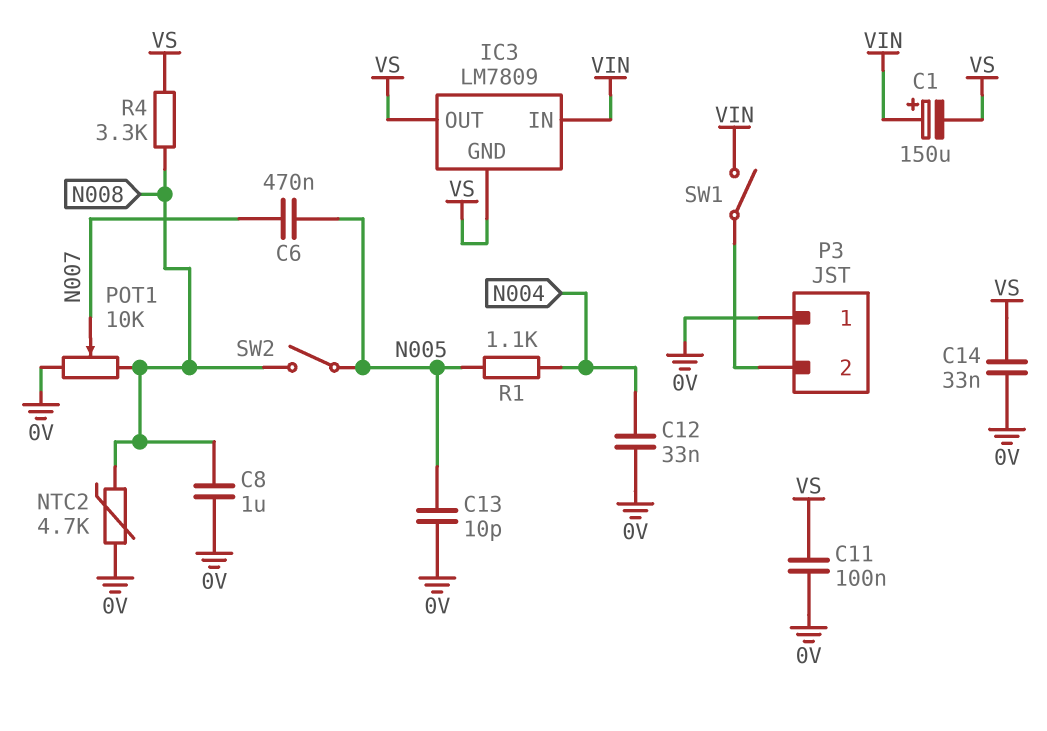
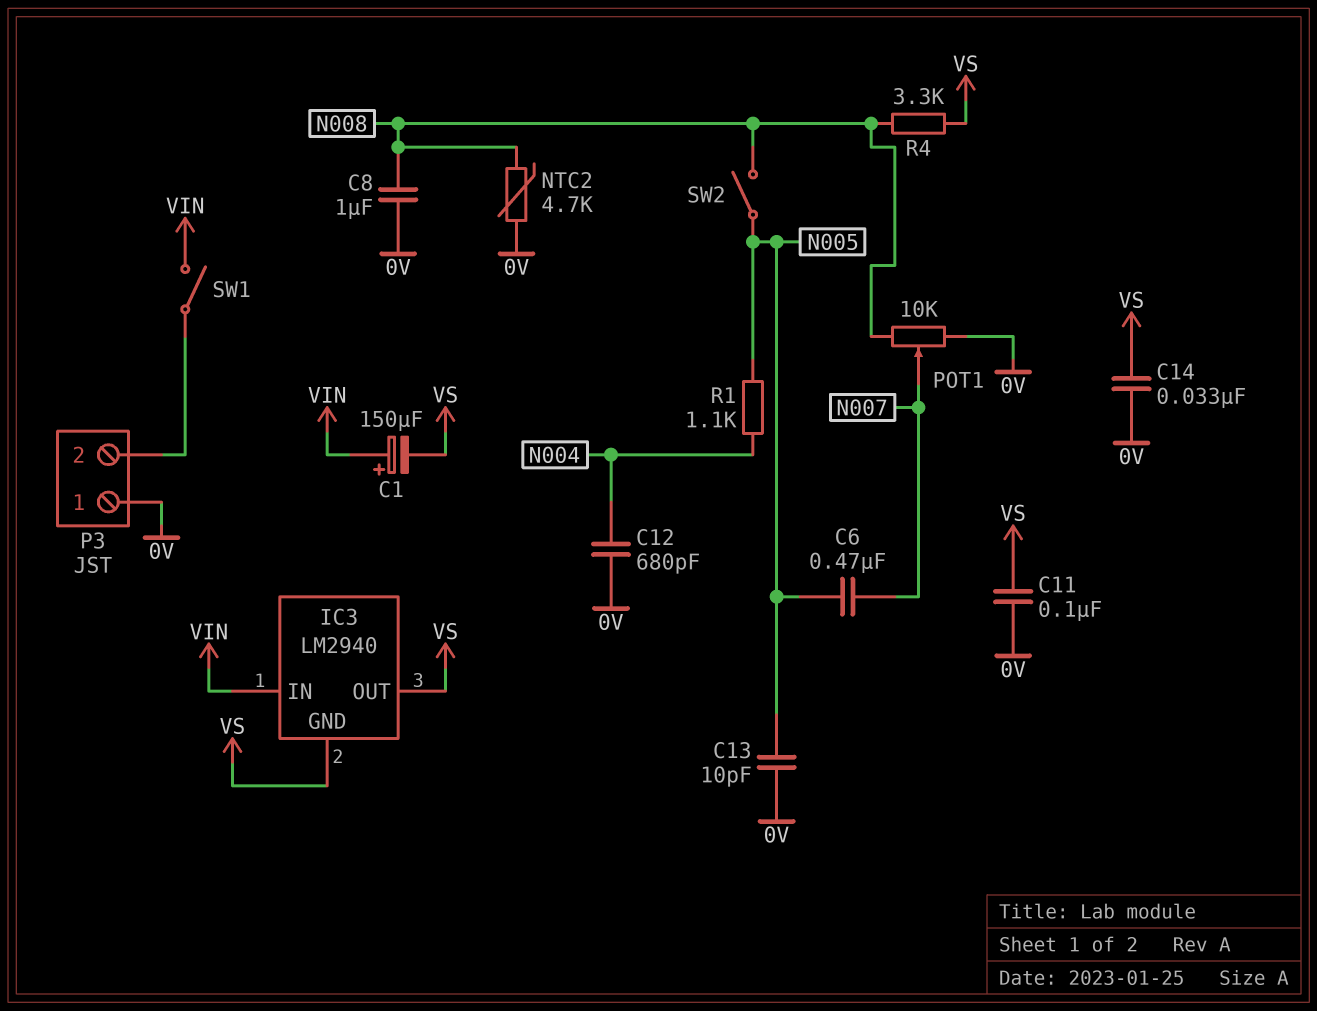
C12: 33nF (0V, N004) -> 680pF (0V, N004)
IC3: LM7809 -> LM2940

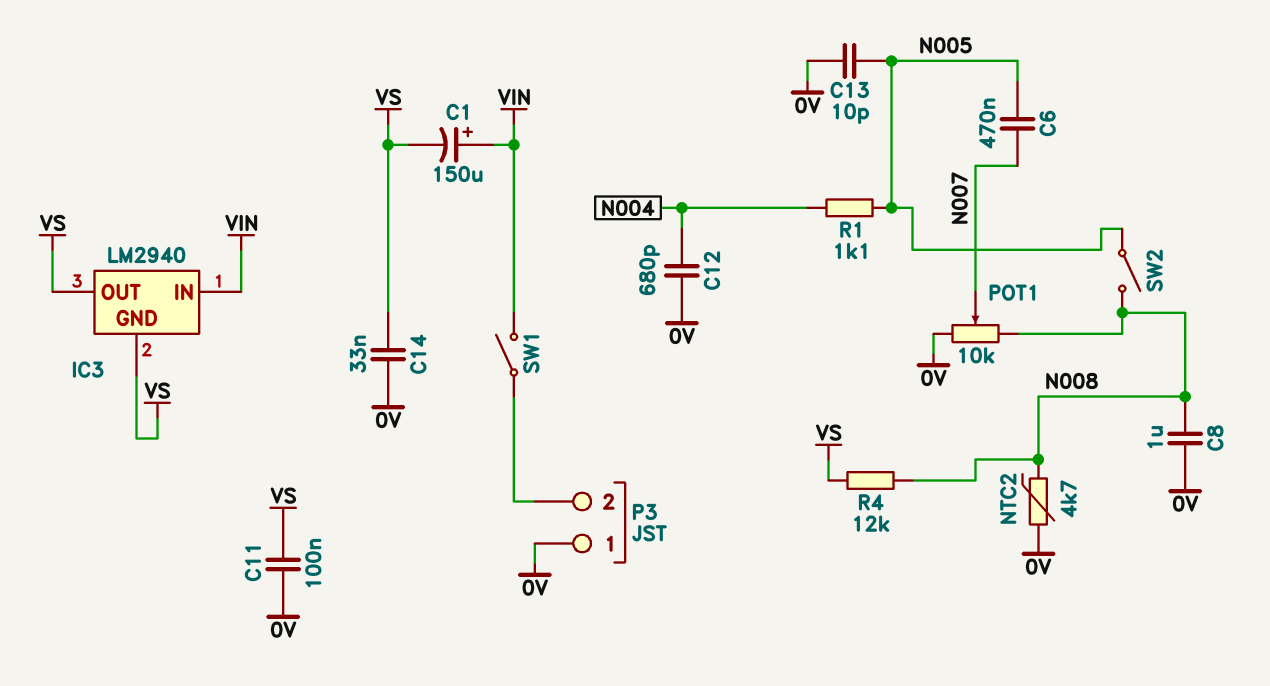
R4: 3.3k (N008, VS) -> 12k (N008, VS)

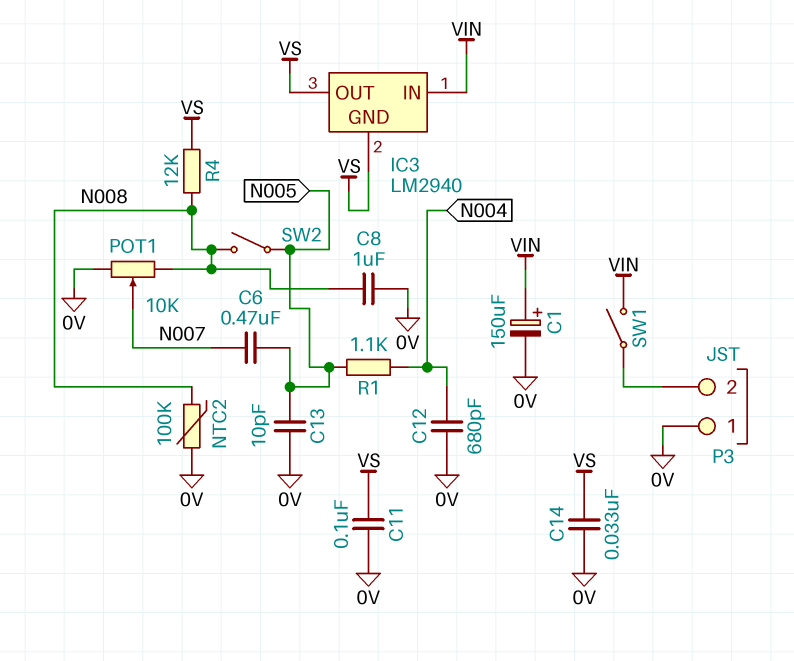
C1: 150uF (plus VIN, minus VS) -> 150uF (plus VIN, minus 0V)
NTC2: 4.7k (0V, N008) -> 100k (0V, N008)

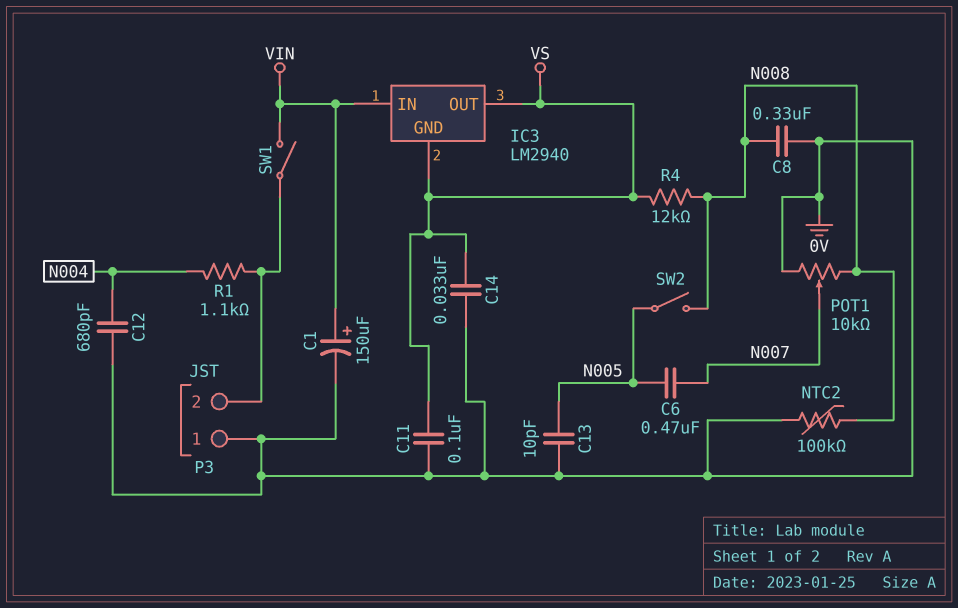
C8: 1uF (0V, N008) -> 330nF (0V, N008)
R1: 1.1k (N004, N005) -> 1.1k (N004, P3/2)

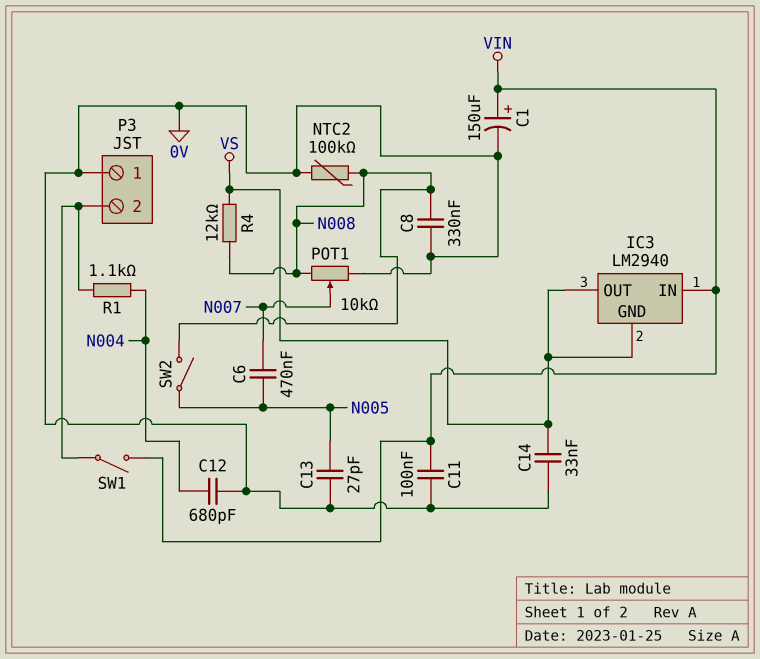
C11: 100nF (0V, VS) -> 100nF (0V, VIN)
C13: 10pF (0V, N005) -> 27pF (0V, N005)

